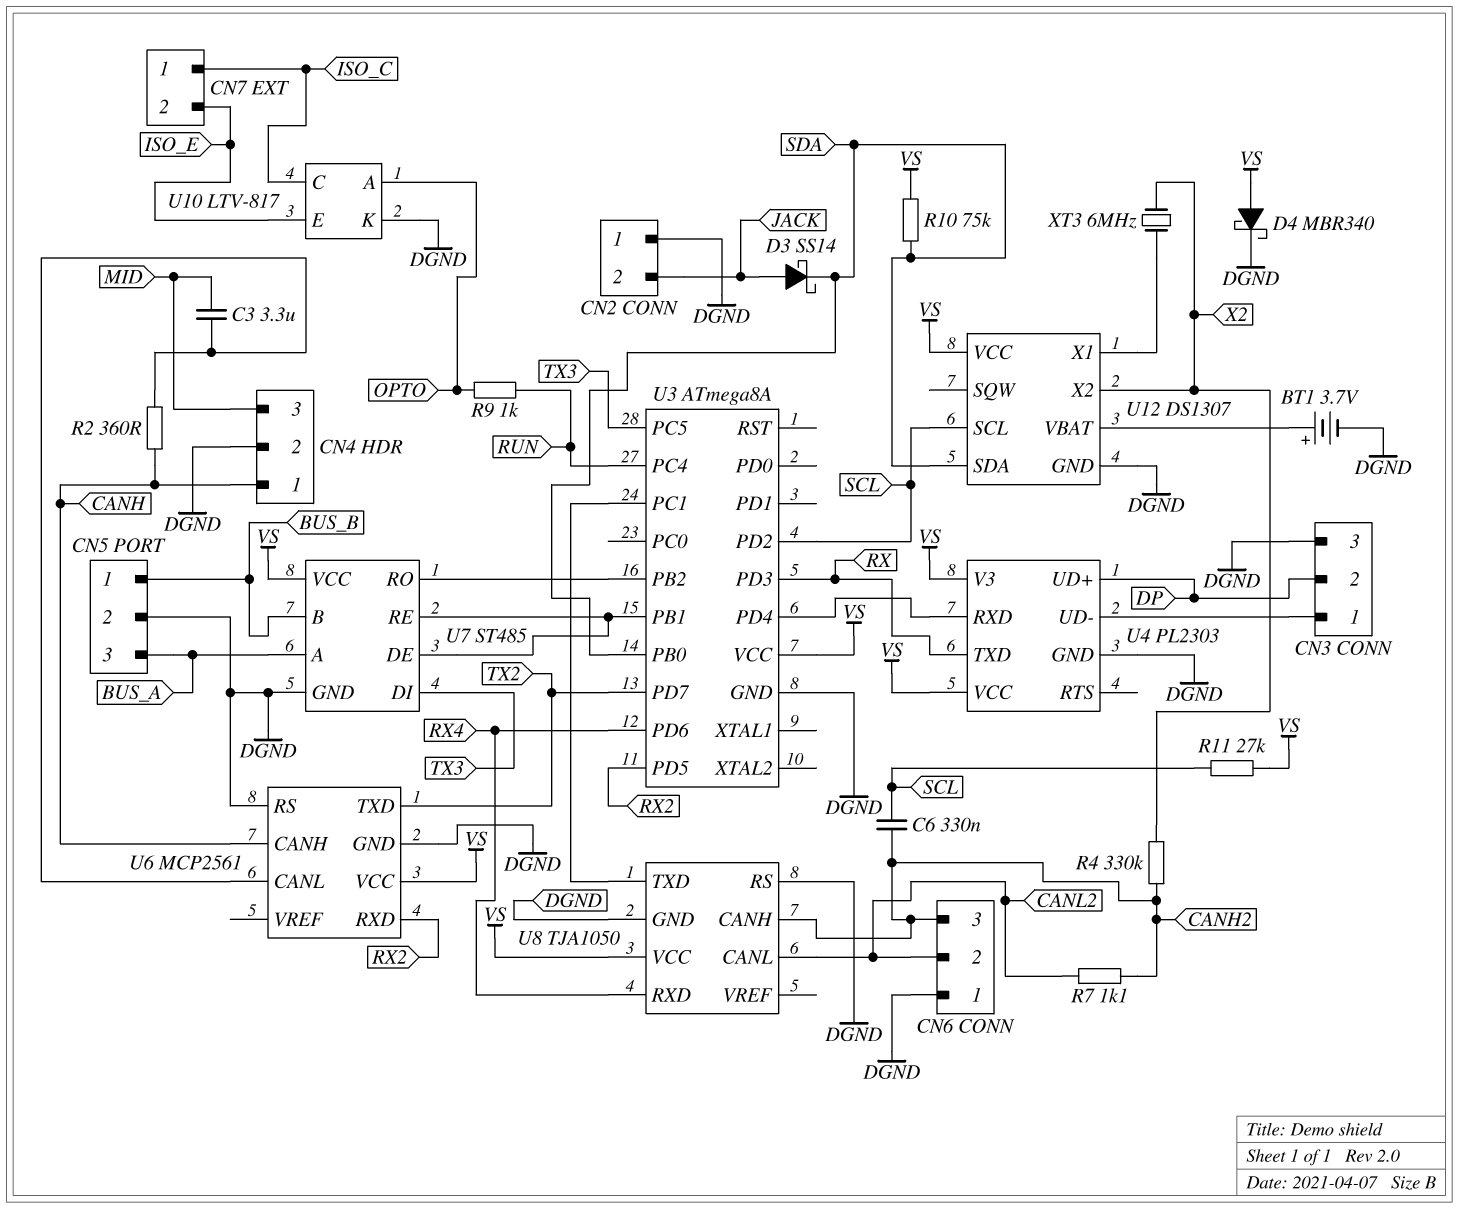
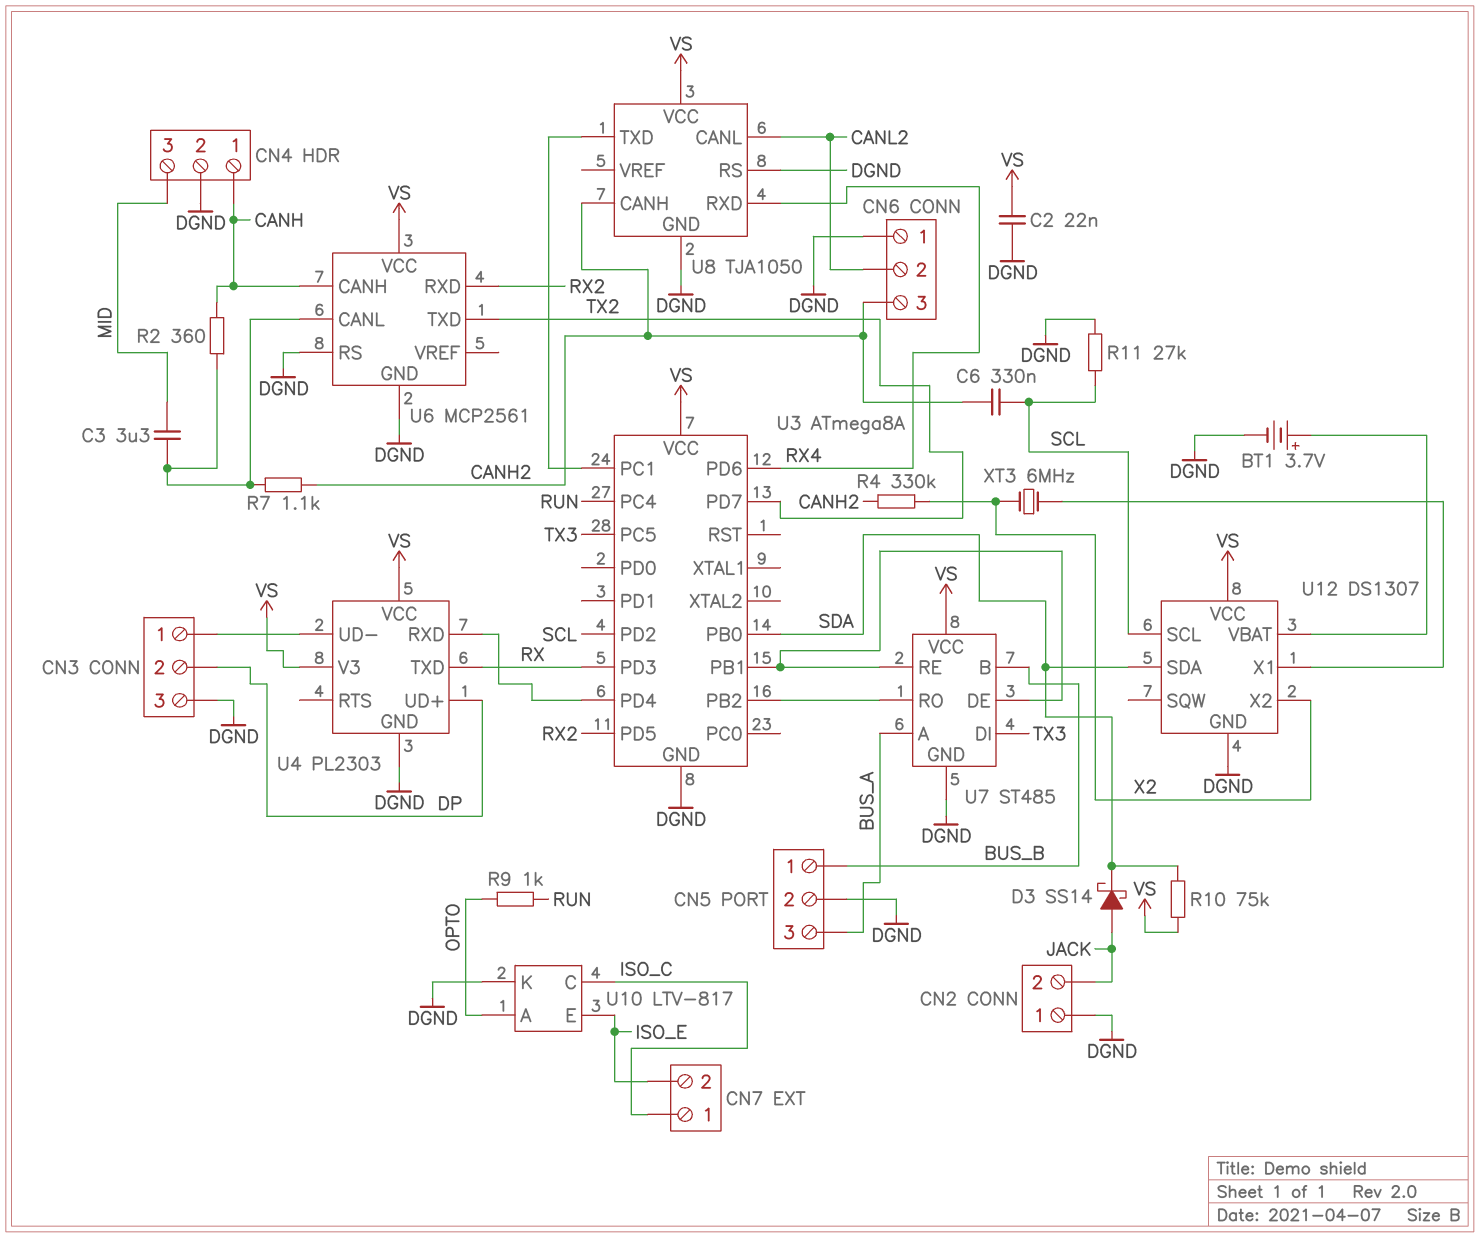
C2: none -> 22nF (DGND, VS)
D4: schottky MBR340 (A VS, K DGND) -> none
R7: 1.1k (CANH2, CANL2) -> 1.1k (CANH2, U6/CANL)
R11: 27k (SCL, VS) -> 27k (DGND, SCL)

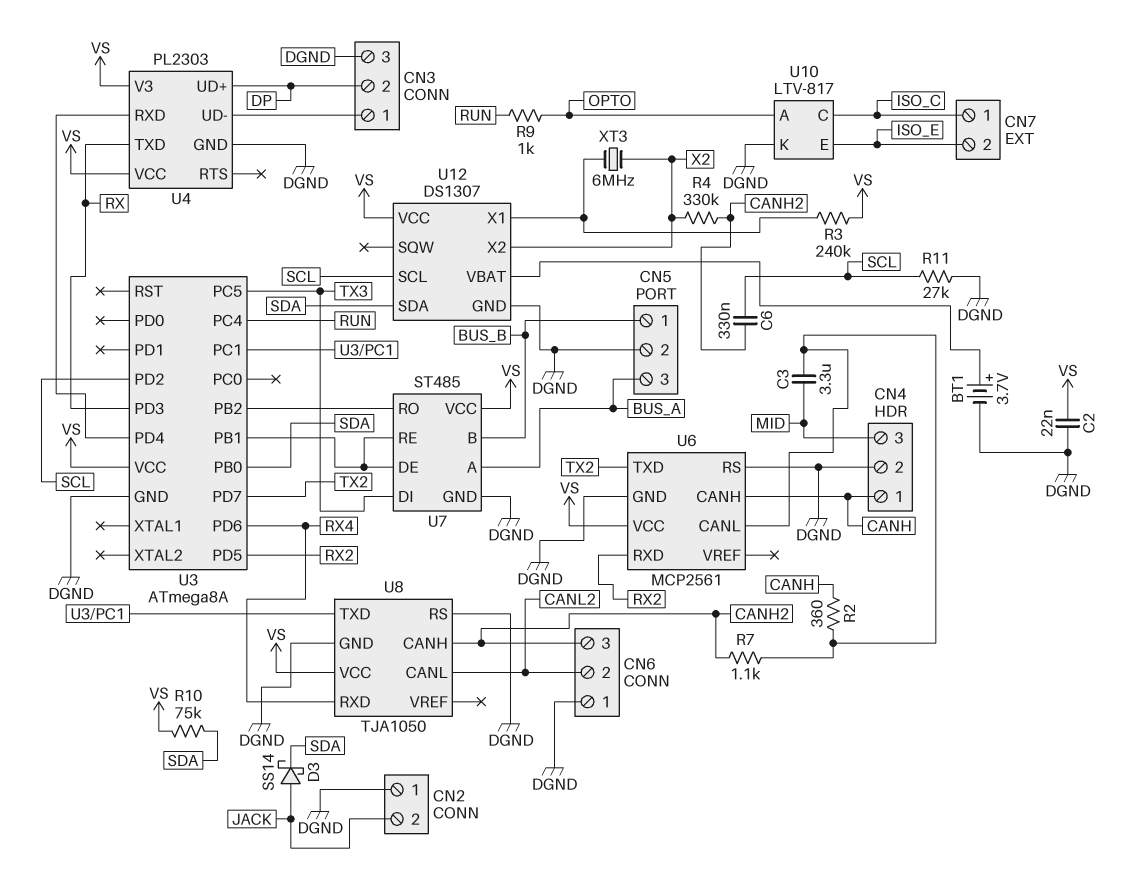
R3: none -> 240k (U12/X1, VS)

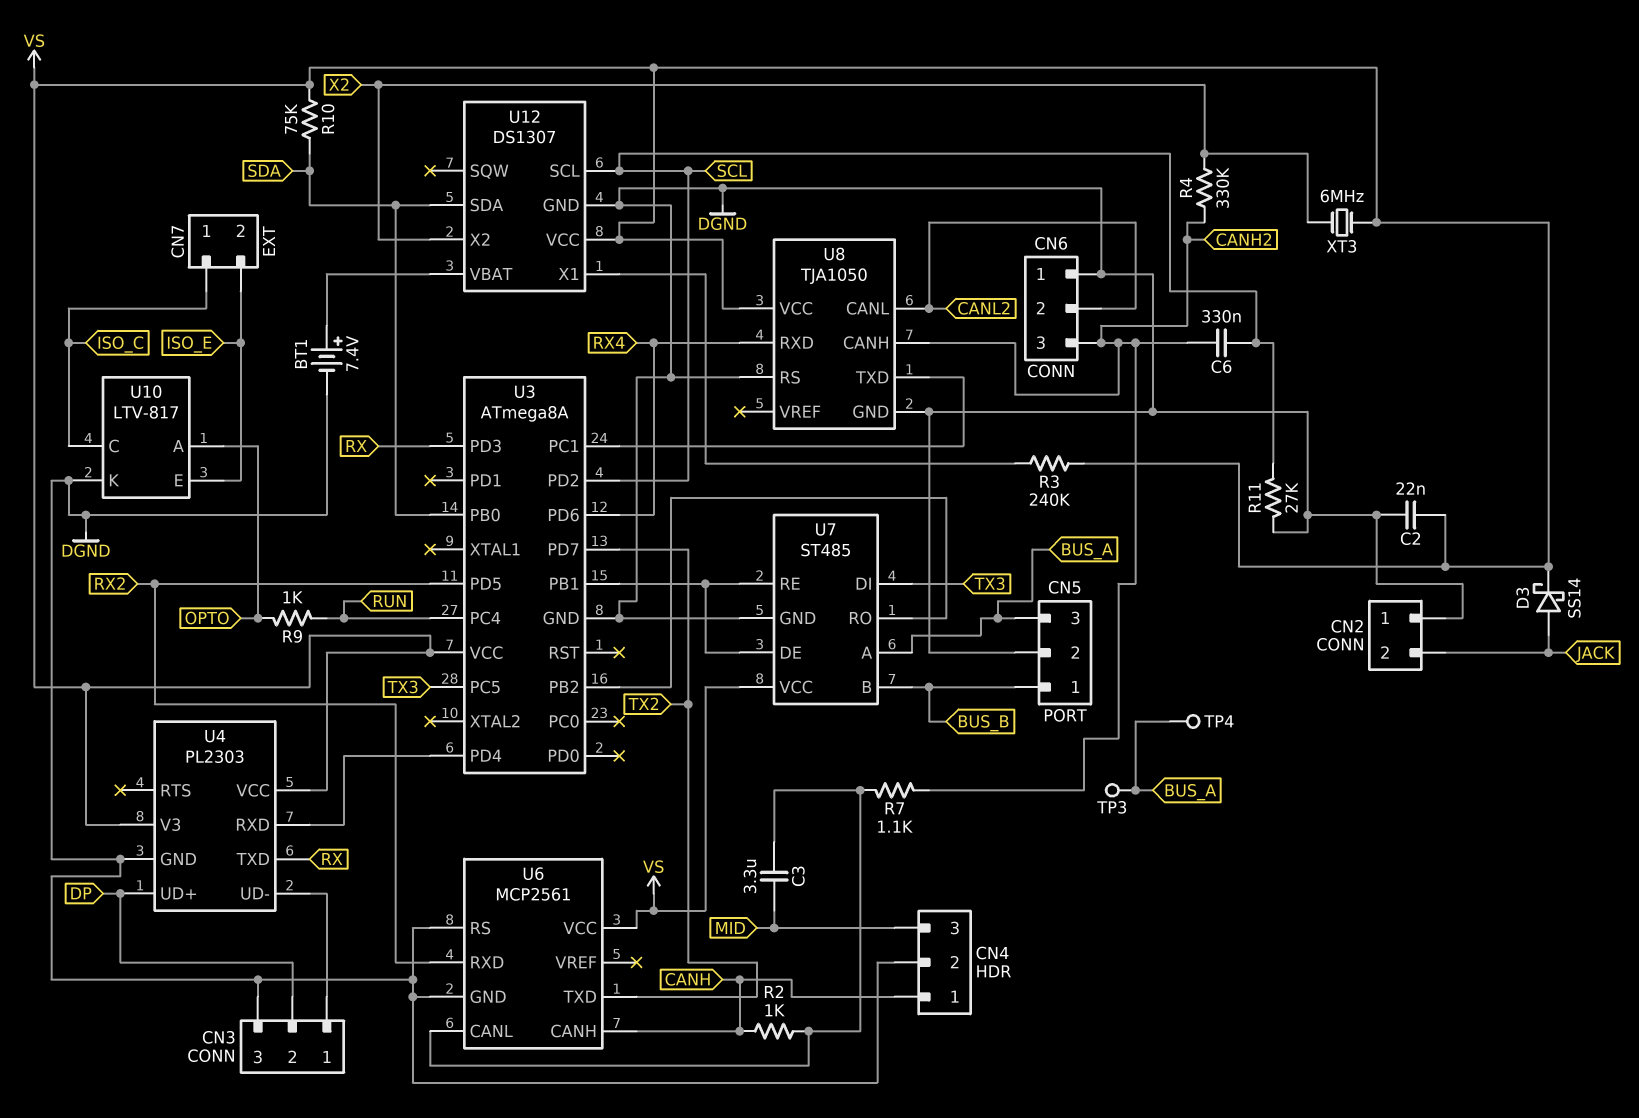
BT1: 3.7V (plus U12/VBAT, minus DGND) -> 7.4V (plus U12/VBAT, minus DGND)
D3: schottky SS14 (A JACK, K SDA) -> schottky SS14 (A JACK, K VS)
R2: 360 (CANH, U6/CANL) -> 1k (CANH, U6/CANL)
TP3: none -> test point (BUS_A)
TP4: none -> test point (BUS_A)
XT3: 6MHz (U12/X1, X2) -> 6MHz (VS, X2)

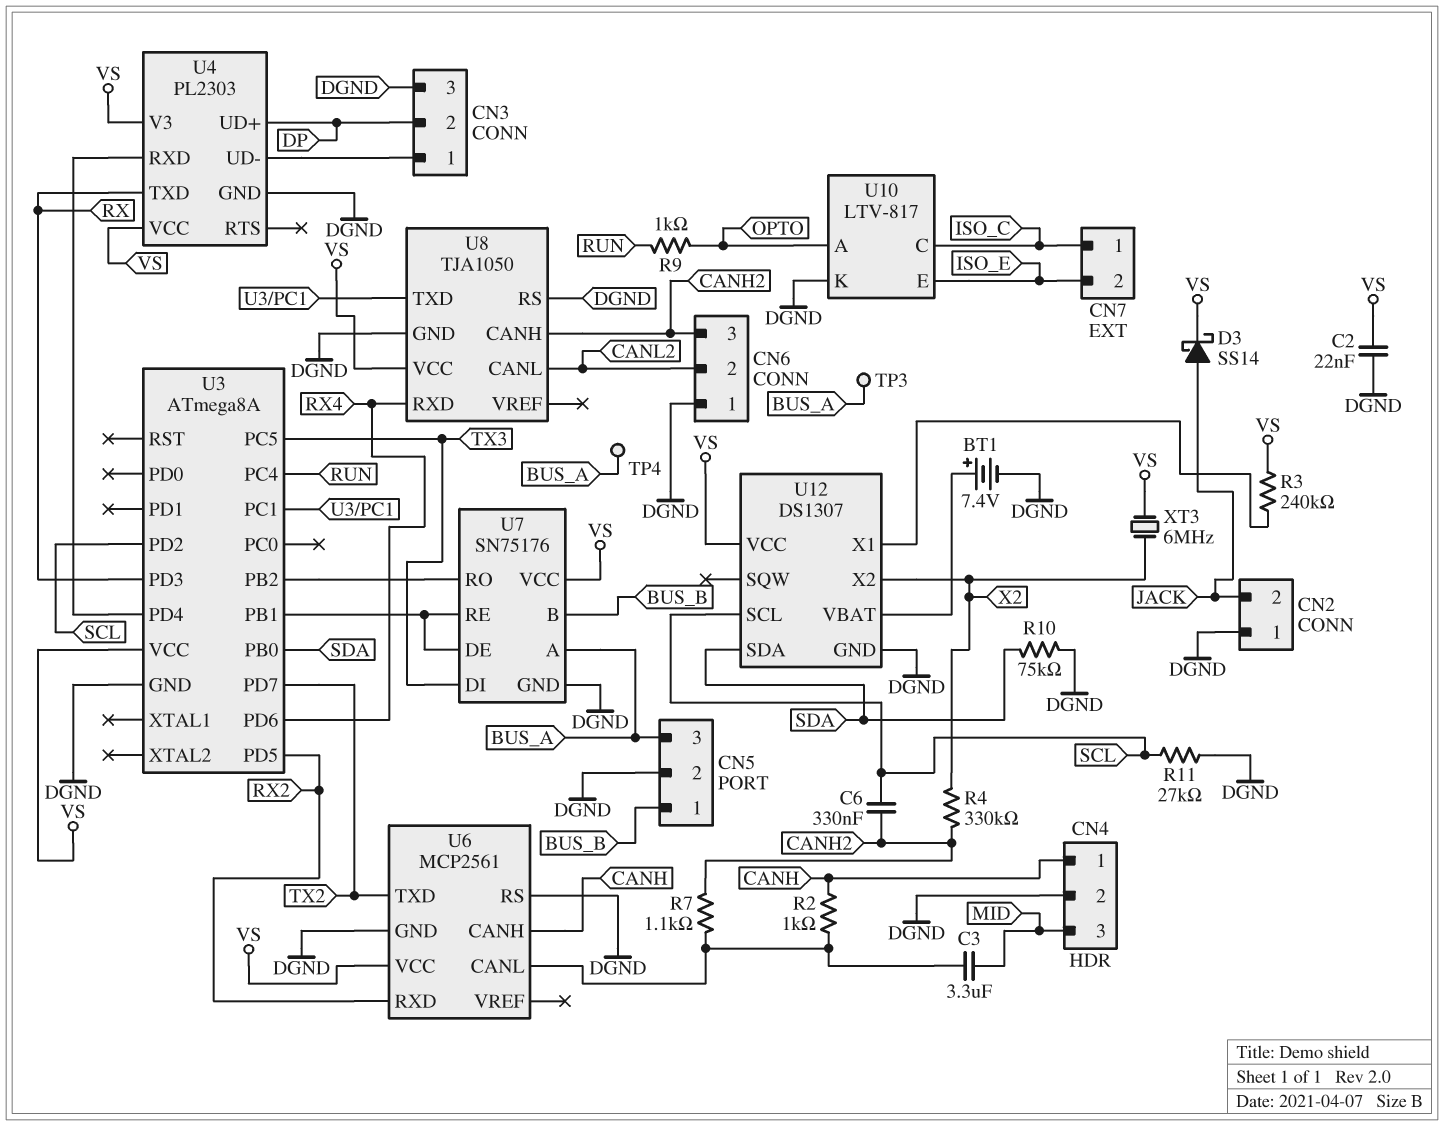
R10: 75k (SDA, VS) -> 75k (DGND, SDA)
U7: ST485 -> SN75176

